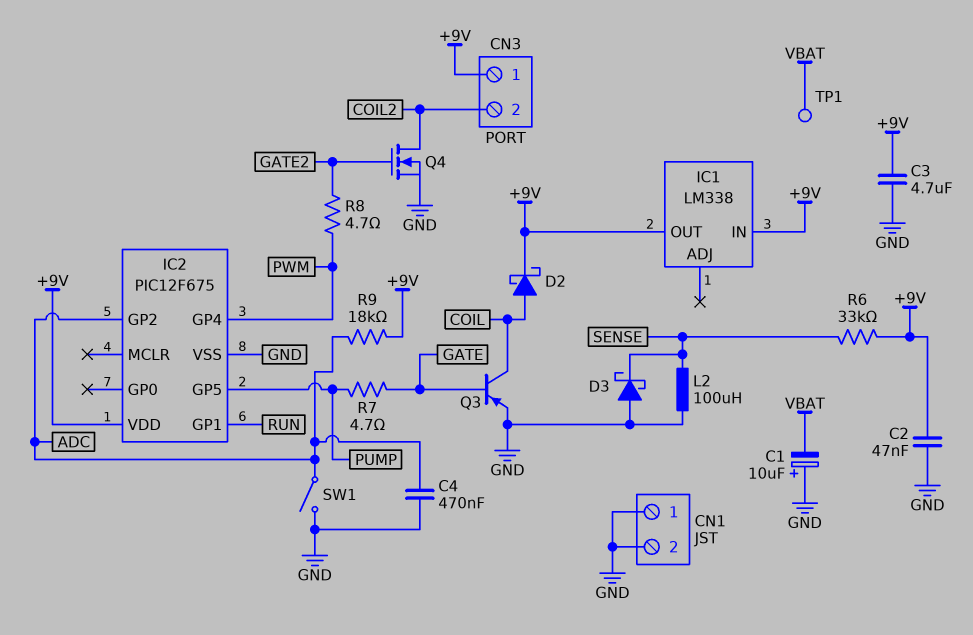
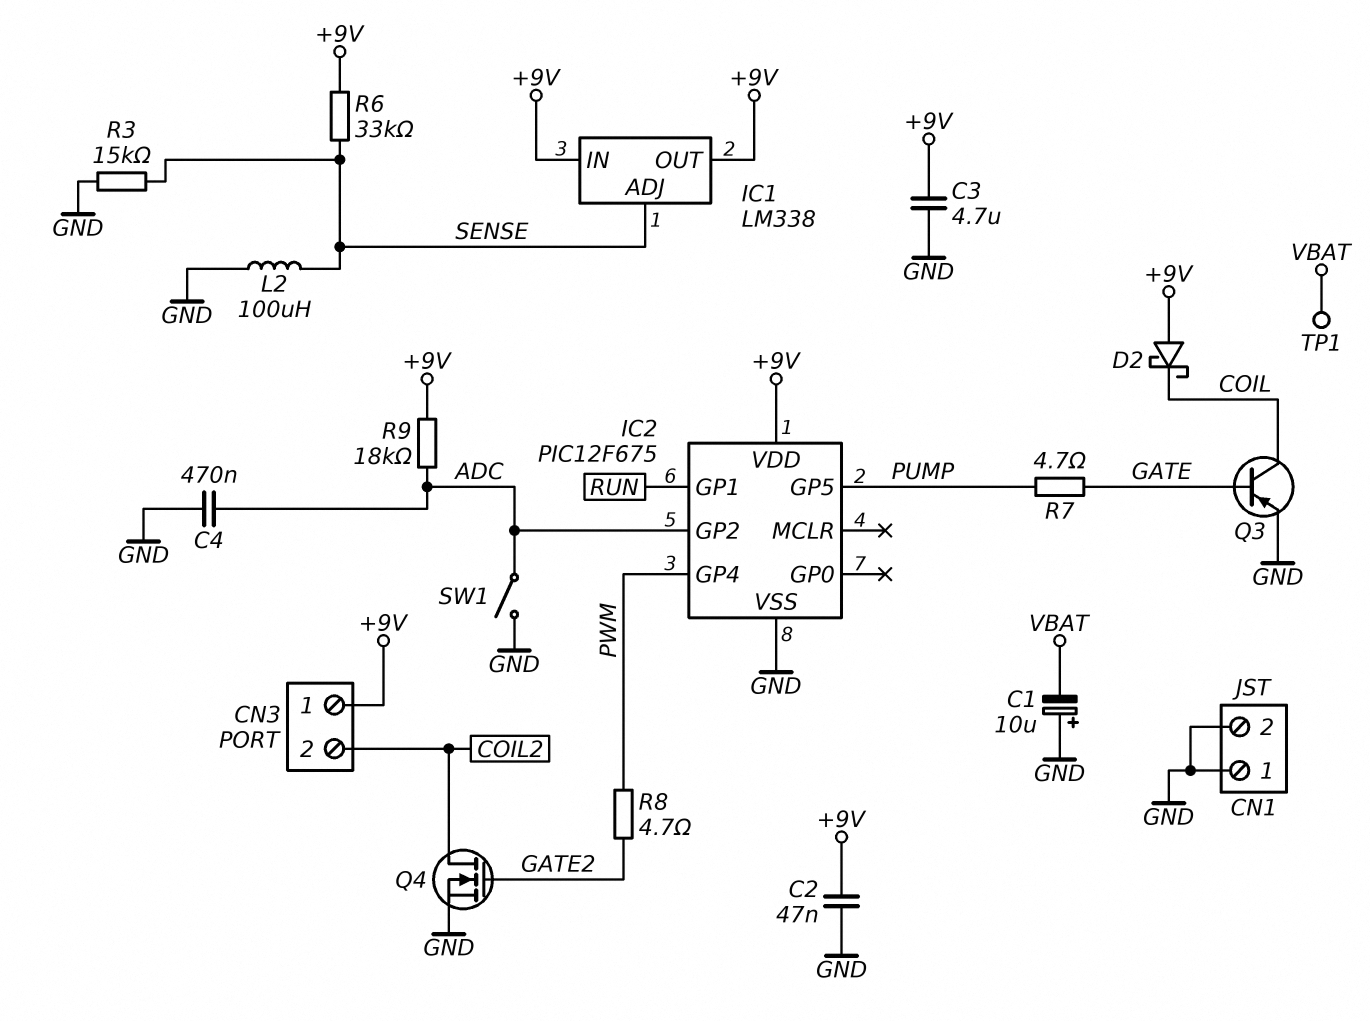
D2: schottky (A COIL, K +9V) -> schottky (A +9V, K COIL)
D3: schottky (A GND, K SENSE) -> none
IC1 pin ADJ: none -> SENSE
R3: none -> 15k (GND, SENSE)

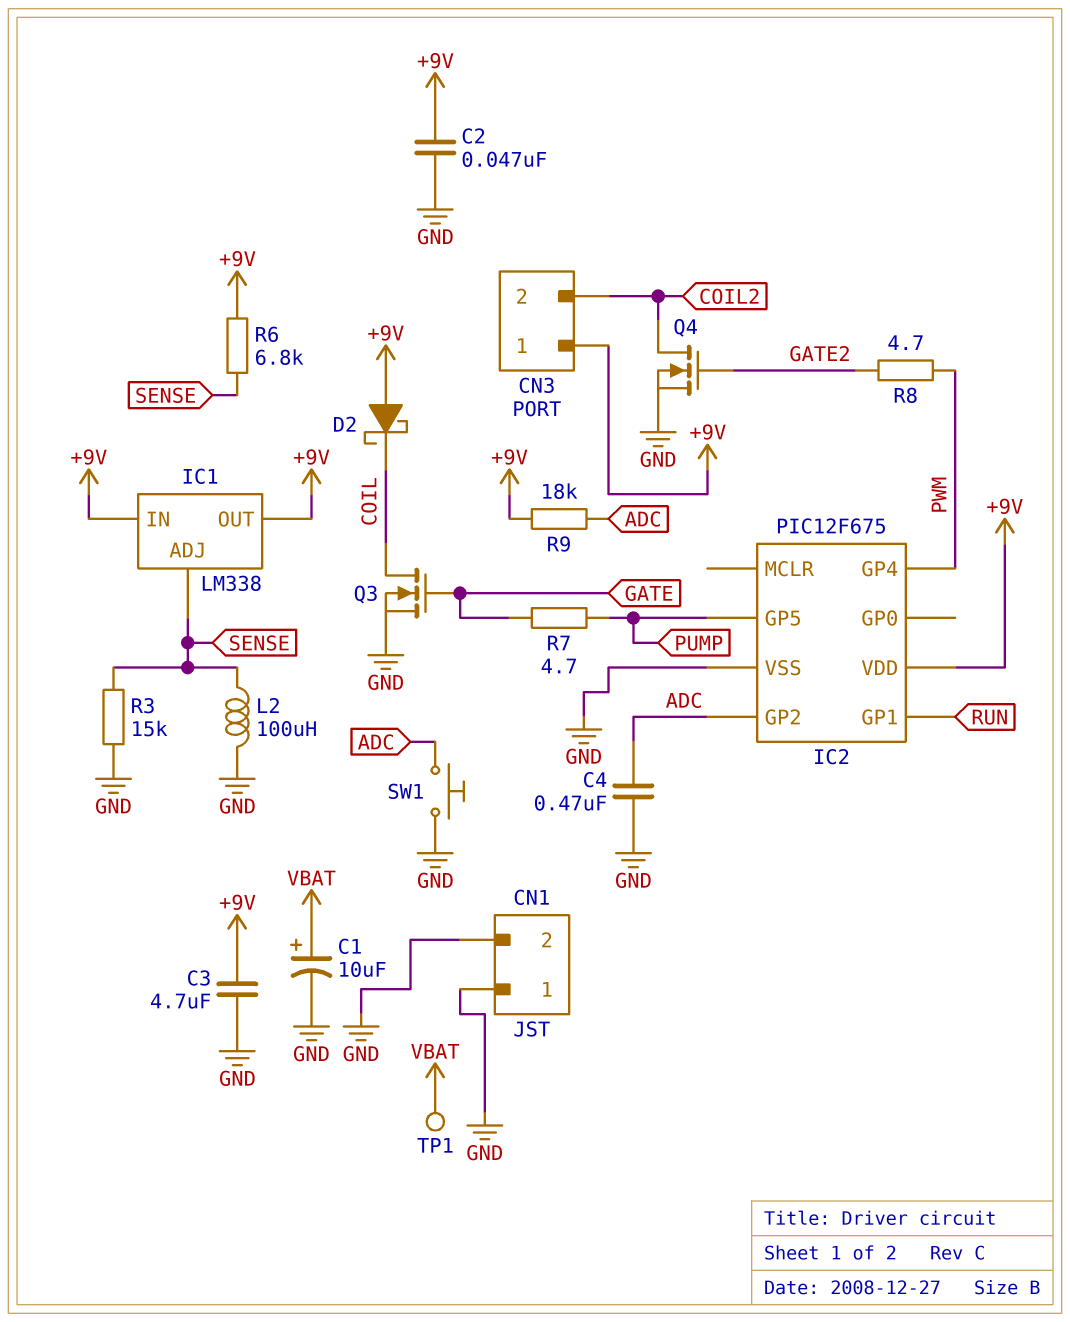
C1: 10uF (plus GND, minus VBAT) -> 10uF (plus VBAT, minus GND)
Q3: PNP (B GATE, C COIL, E GND) -> NMOS (G GATE, D COIL, S GND)
R6: 33k (+9V, SENSE) -> 6.8k (+9V, SENSE)
SW1: switch (ADC, GND) -> button (ADC, GND)

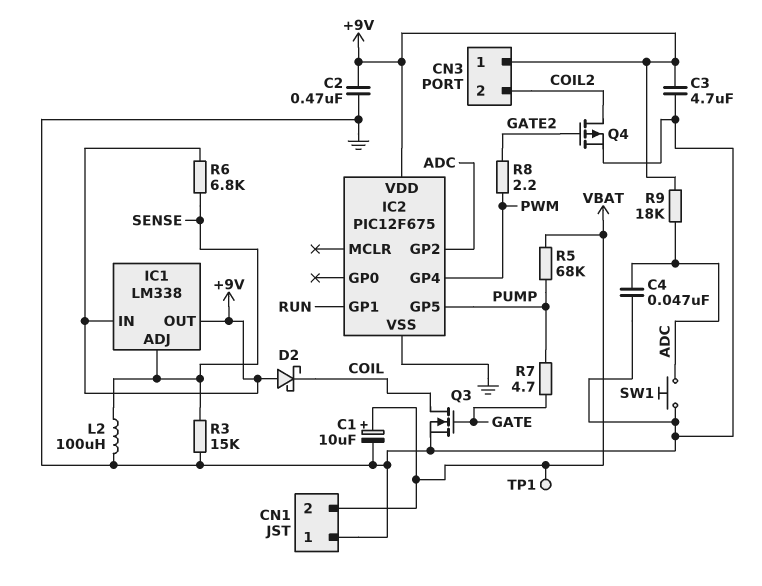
C2: 47nF (+9V, GND) -> 470nF (+9V, GND)
C4: 470nF (ADC, GND) -> 47nF (ADC, GND)
CN1 pin 2: GND -> VBAT
Q4: NMOS (G GATE2, D COIL2, S GND) -> PMOS (G GATE2, D COIL2, S GND)
R5: none -> 68k (PUMP, VBAT)
R8: 4.7 (GATE2, PWM) -> 2.2 (GATE2, PWM)

